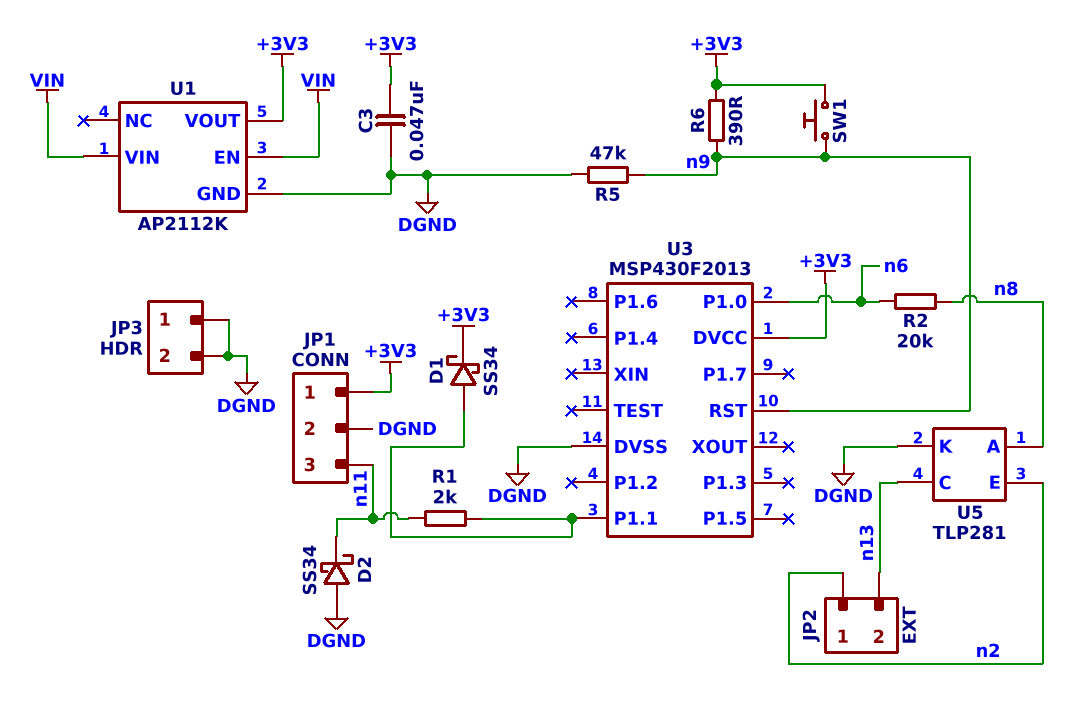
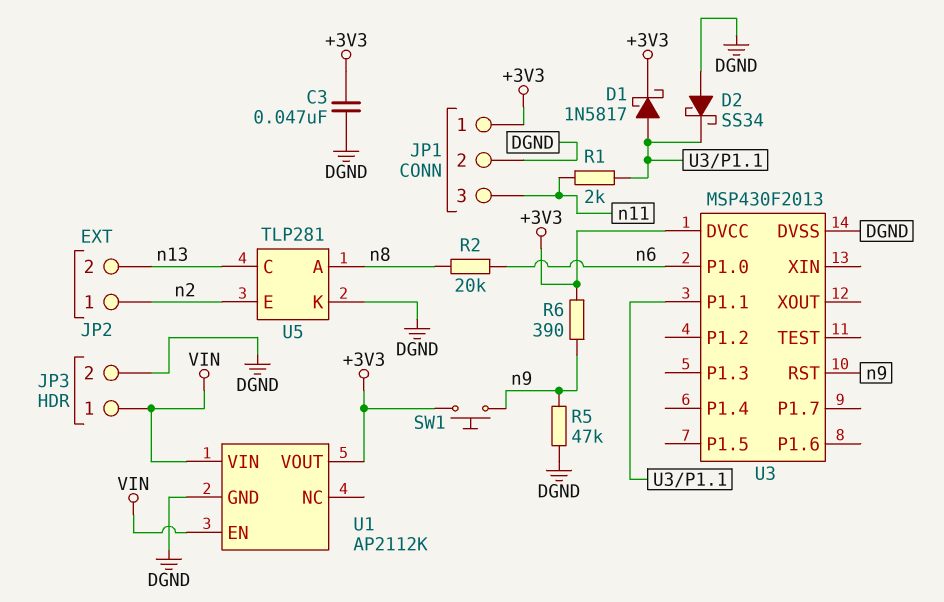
D1: schottky SS34 (A U3/P1.1, K +3V3) -> schottky 1N5817 (A U3/P1.1, K +3V3)
D2: schottky SS34 (A DGND, K n11) -> schottky SS34 (A DGND, K U3/P1.1)
JP3 pin 1: DGND -> VIN

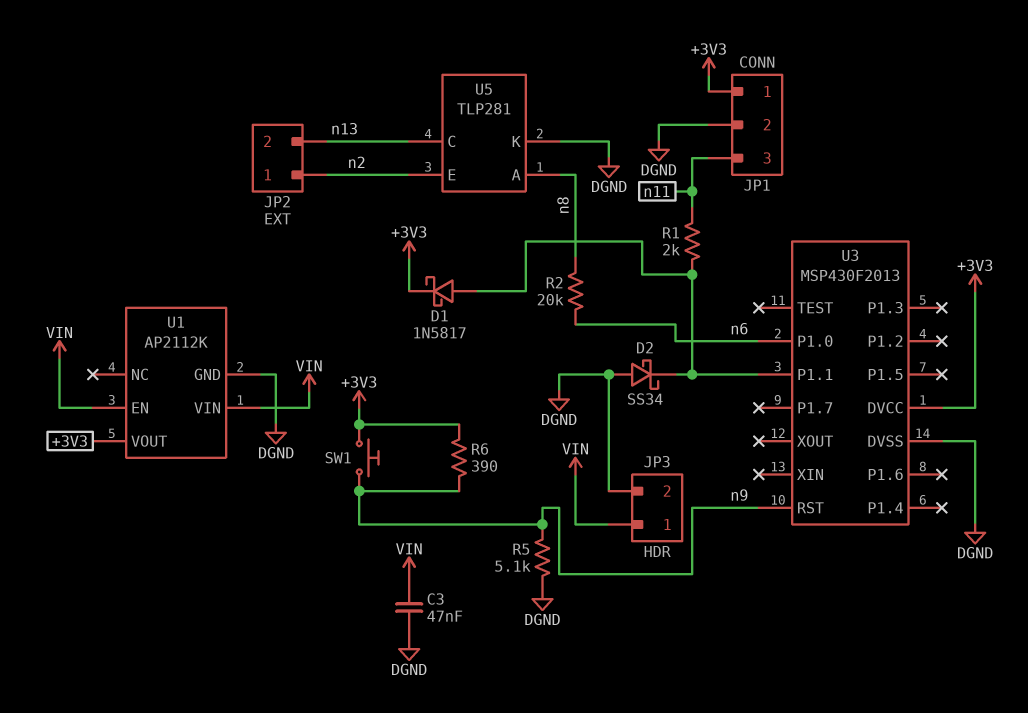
C3: 47nF (+3V3, DGND) -> 47nF (DGND, VIN)
R5: 47k (DGND, n9) -> 5.1k (DGND, n9)

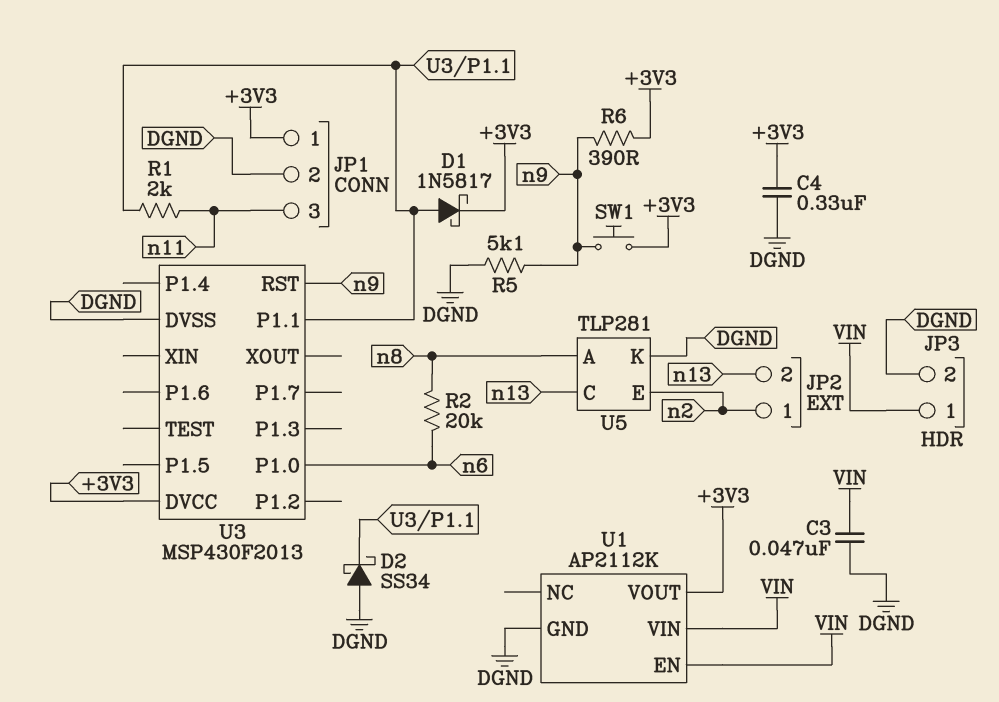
C4: none -> 330nF (+3V3, DGND)

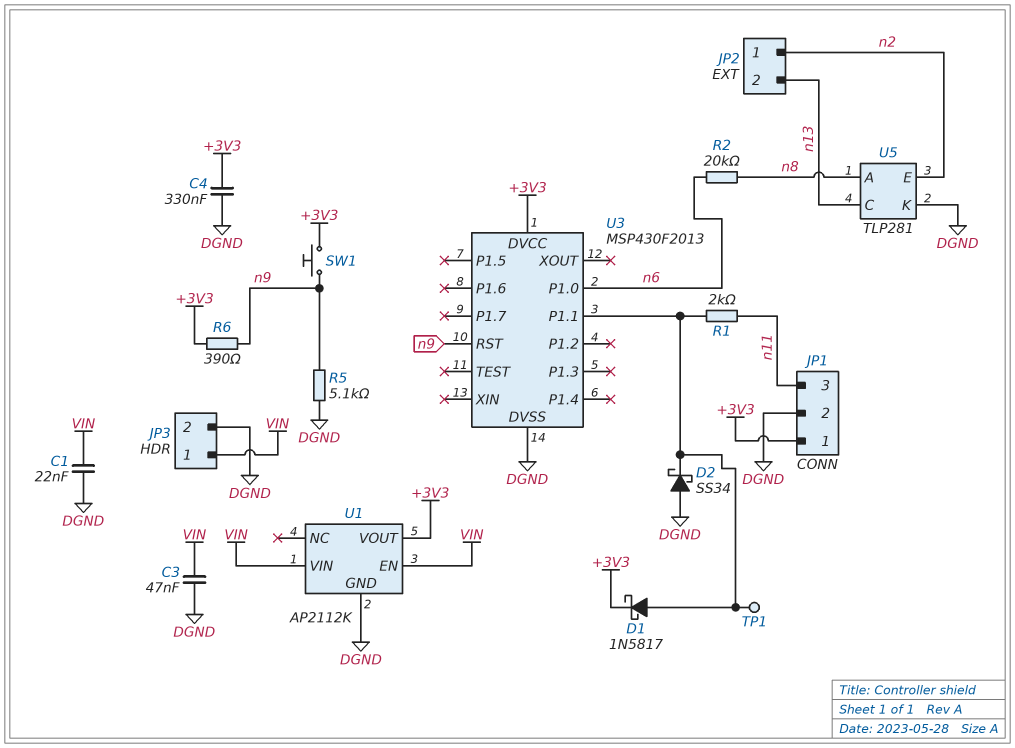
C1: none -> 22nF (DGND, VIN)
TP1: none -> test point (U3/P1.1)

